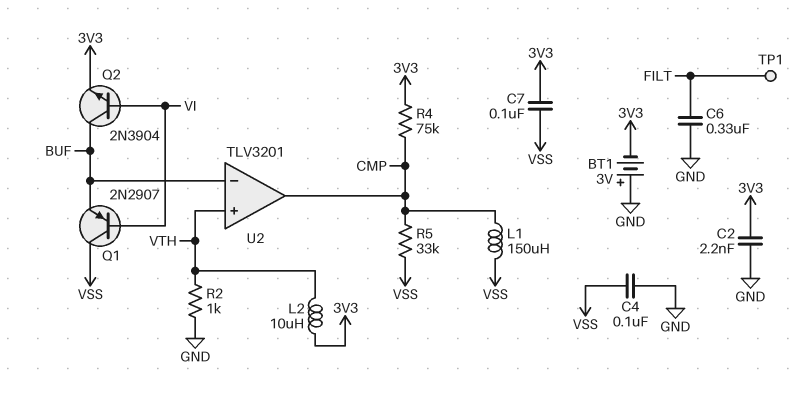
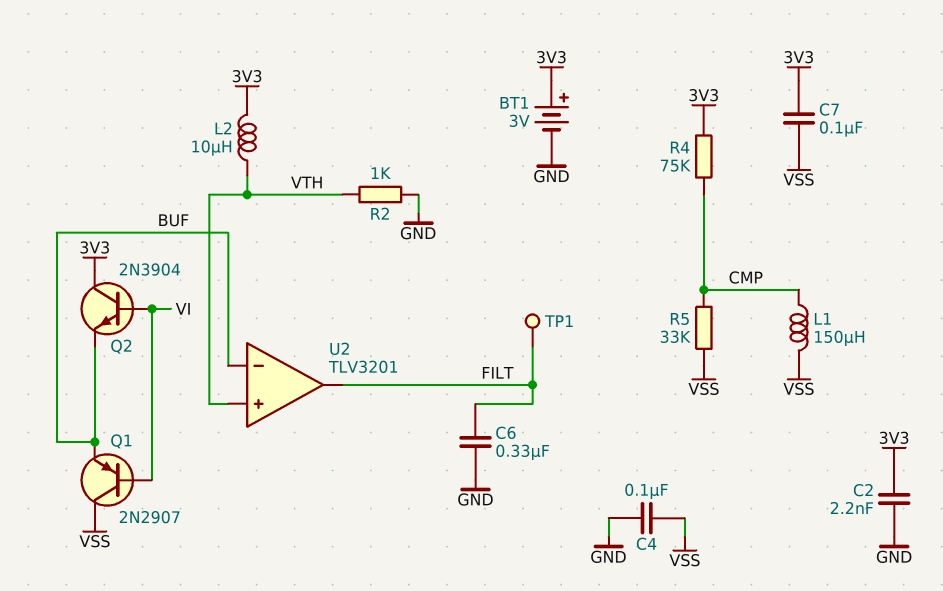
BT1: 3V (plus GND, minus 3V3) -> 3V (plus 3V3, minus GND)
Q2: NPN 2N3904 (B VI, C BUF, E 3V3) -> NPN 2N3904 (B VI, C 3V3, E BUF)
U2 pin out: CMP -> FILT

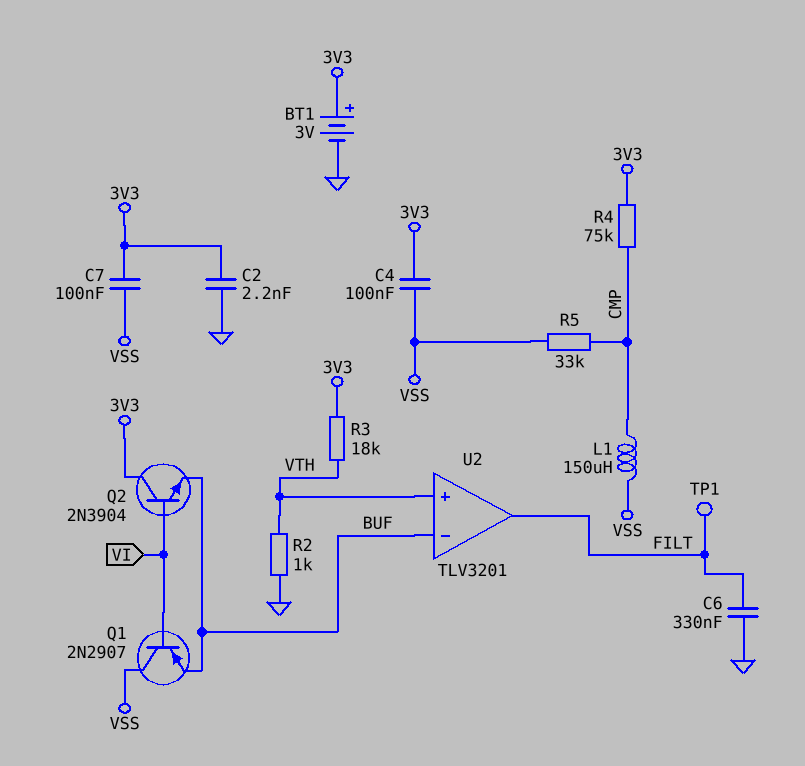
C4: 100nF (GND, VSS) -> 100nF (3V3, VSS)
L2: 10uH (3V3, VTH) -> none
R3: none -> 18k (3V3, VTH)

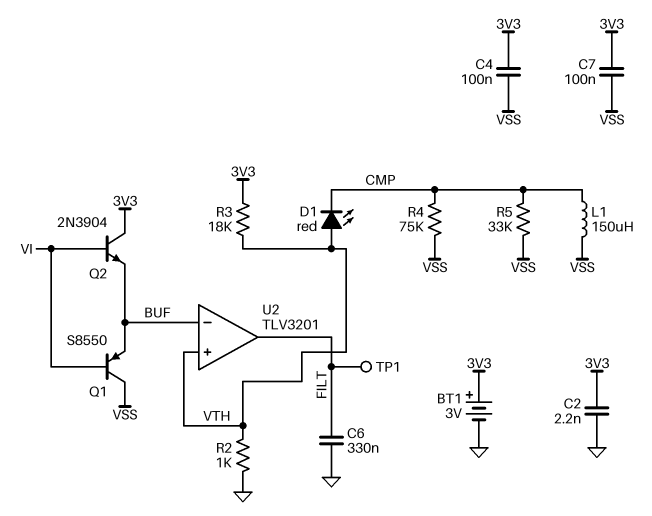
D1: none -> LED red (A VTH, K CMP)
Q1: PNP 2N2907 (B VI, C VSS, E BUF) -> PNP S8550 (B VI, C VSS, E BUF)
R4: 75k (3V3, CMP) -> 75k (CMP, VSS)

